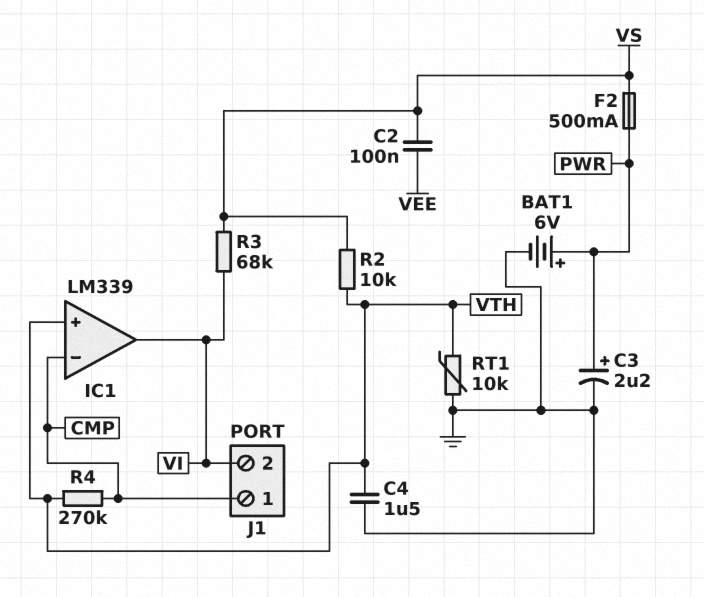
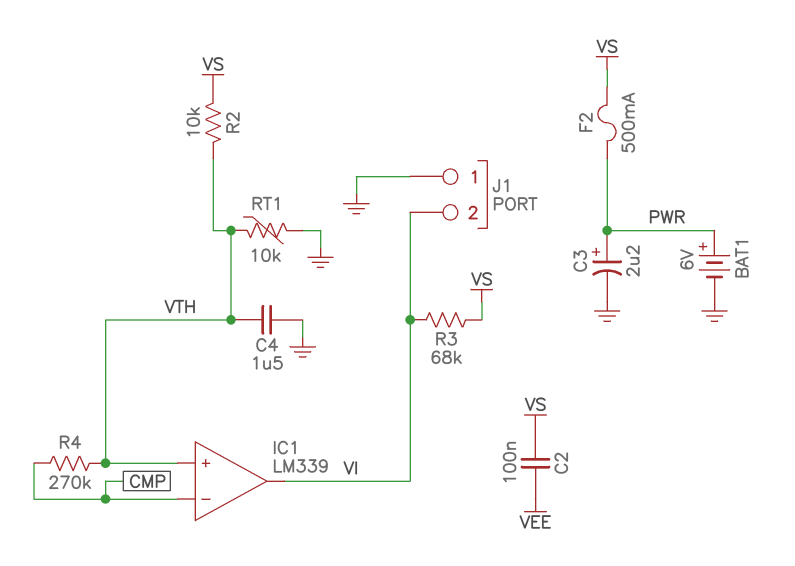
J1 pin 1: CMP -> GND

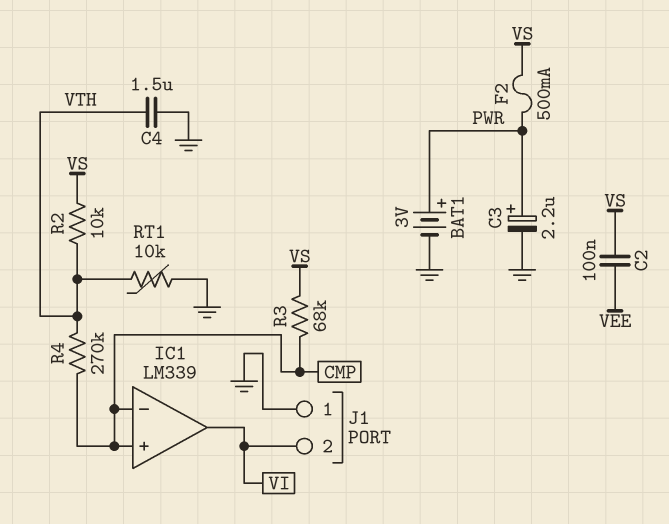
BAT1: 6V (plus PWR, minus GND) -> 3V (plus PWR, minus GND)
IC1 pin in+: VTH -> CMP
R3: 68k (VI, VS) -> 68k (CMP, VS)

